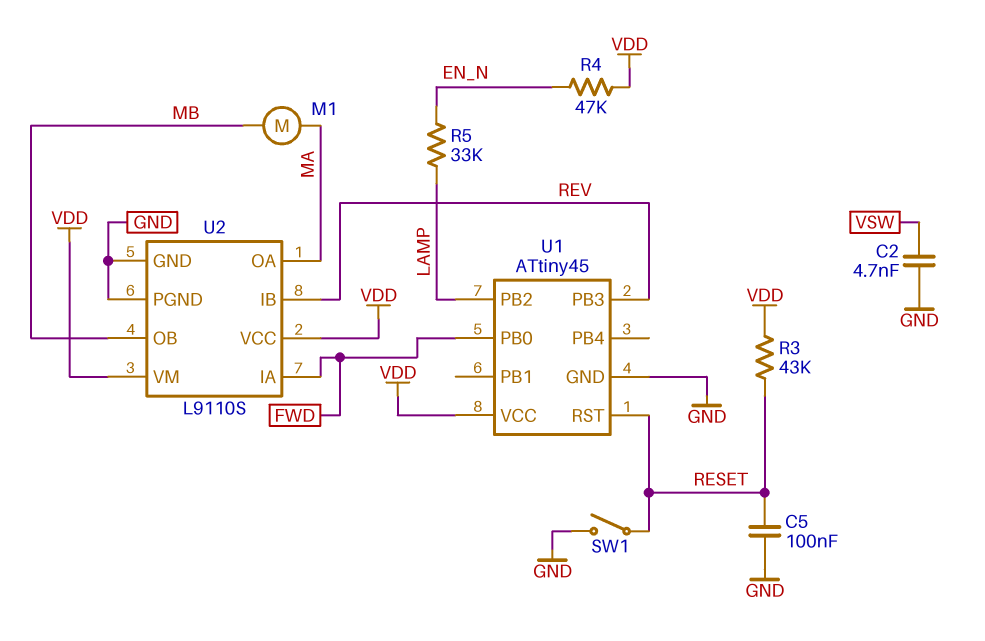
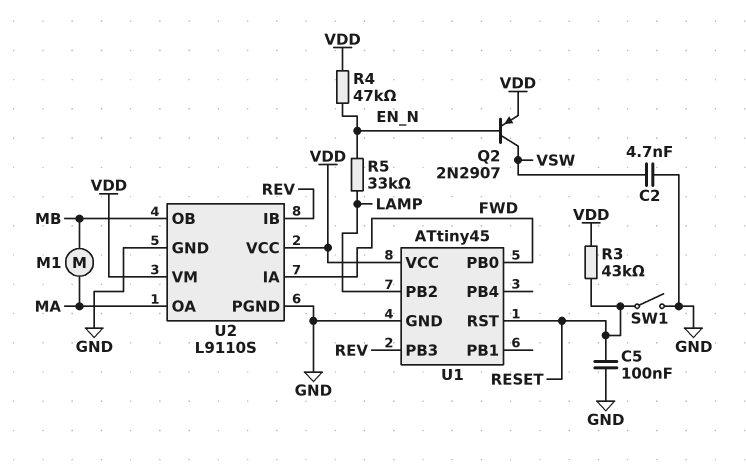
Q2: none -> PNP 2N2907 (B EN_N, C VSW, E VDD)

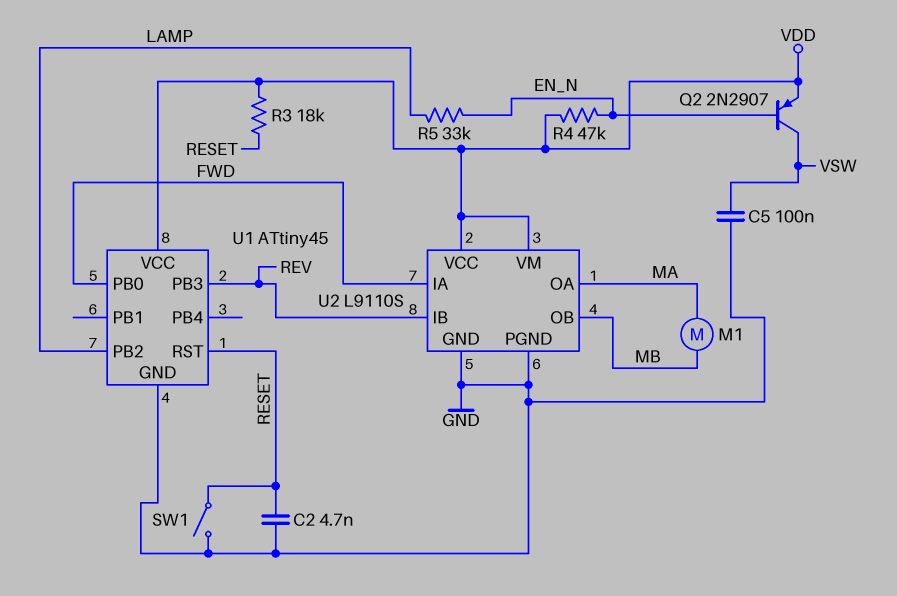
C2: 4.7nF (GND, VSW) -> 4.7nF (GND, RESET)
C5: 100nF (GND, RESET) -> 100nF (GND, VSW)
R3: 43k (RESET, VDD) -> 18k (RESET, VDD)

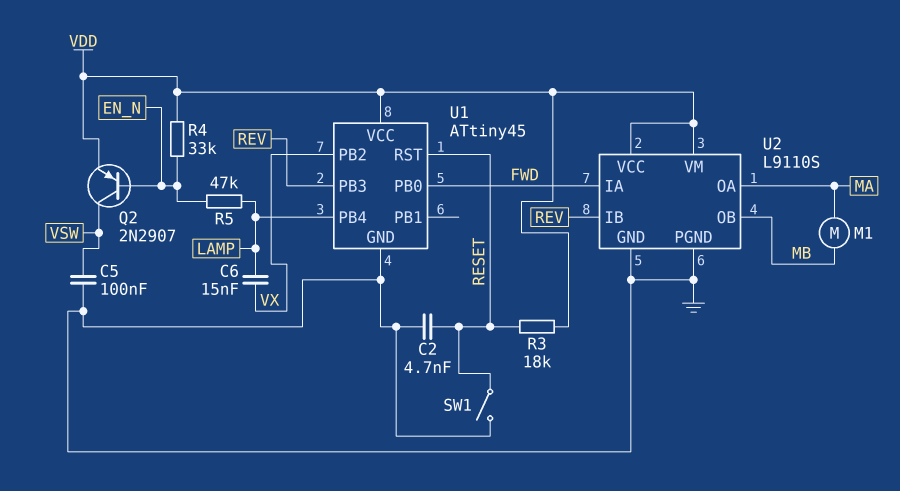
C6: none -> 15nF (LAMP, VX)
R4: 47k (EN_N, VDD) -> 33k (EN_N, VDD)
R5: 33k (EN_N, LAMP) -> 47k (EN_N, LAMP)
U1 pin PB2: LAMP -> VX
U1 pin PB4: none -> LAMP

